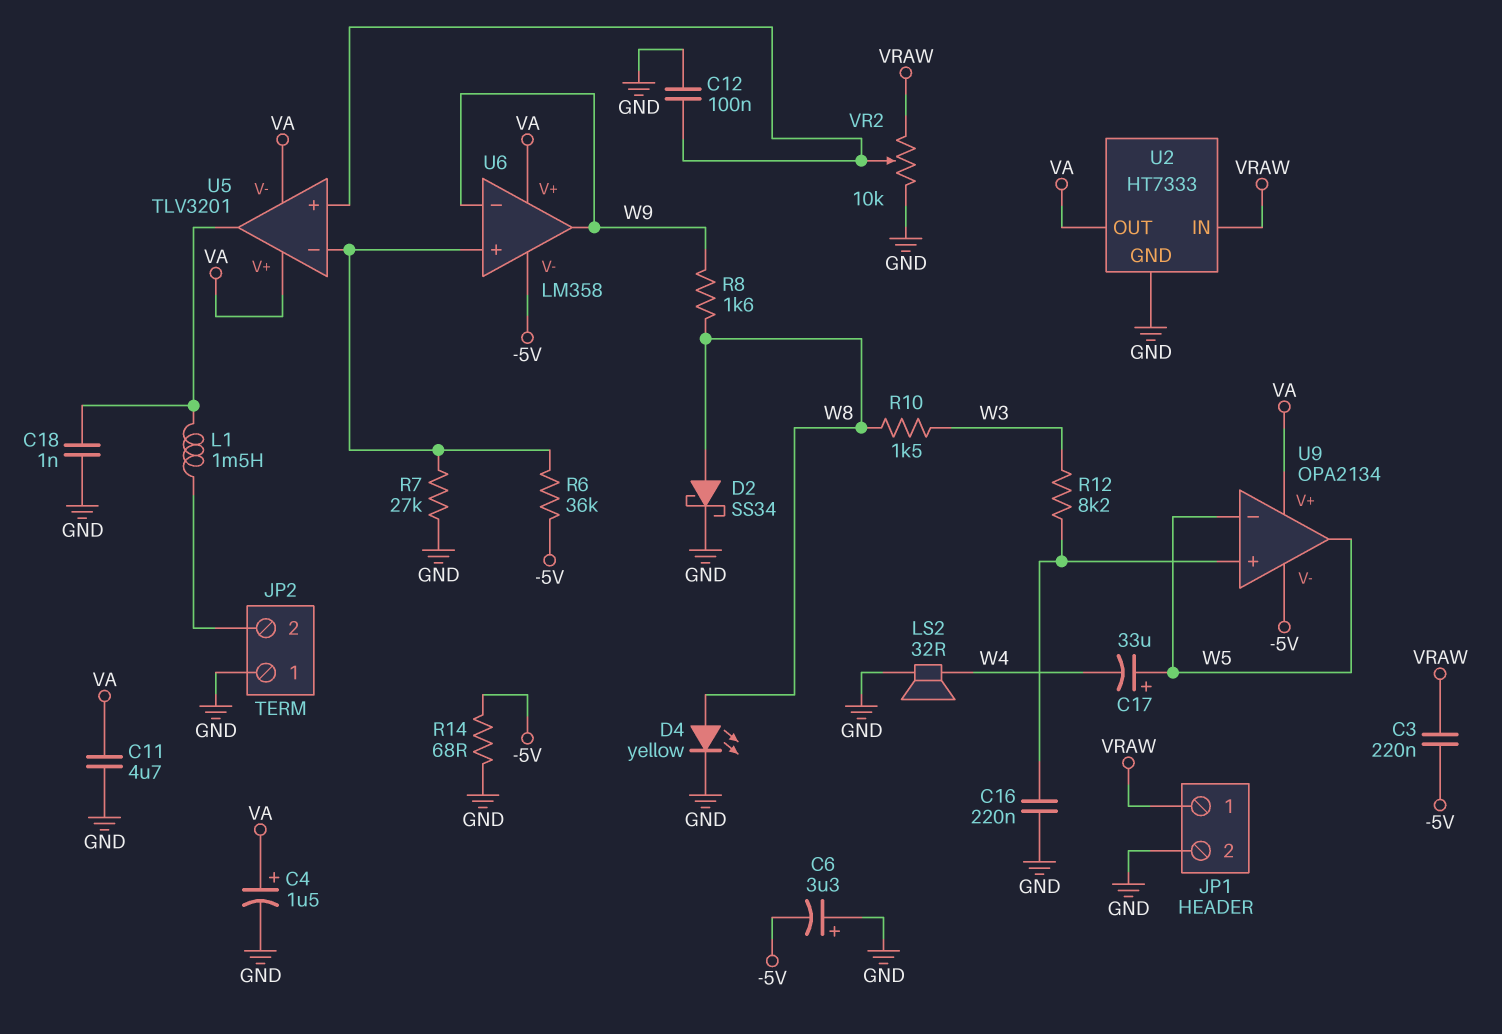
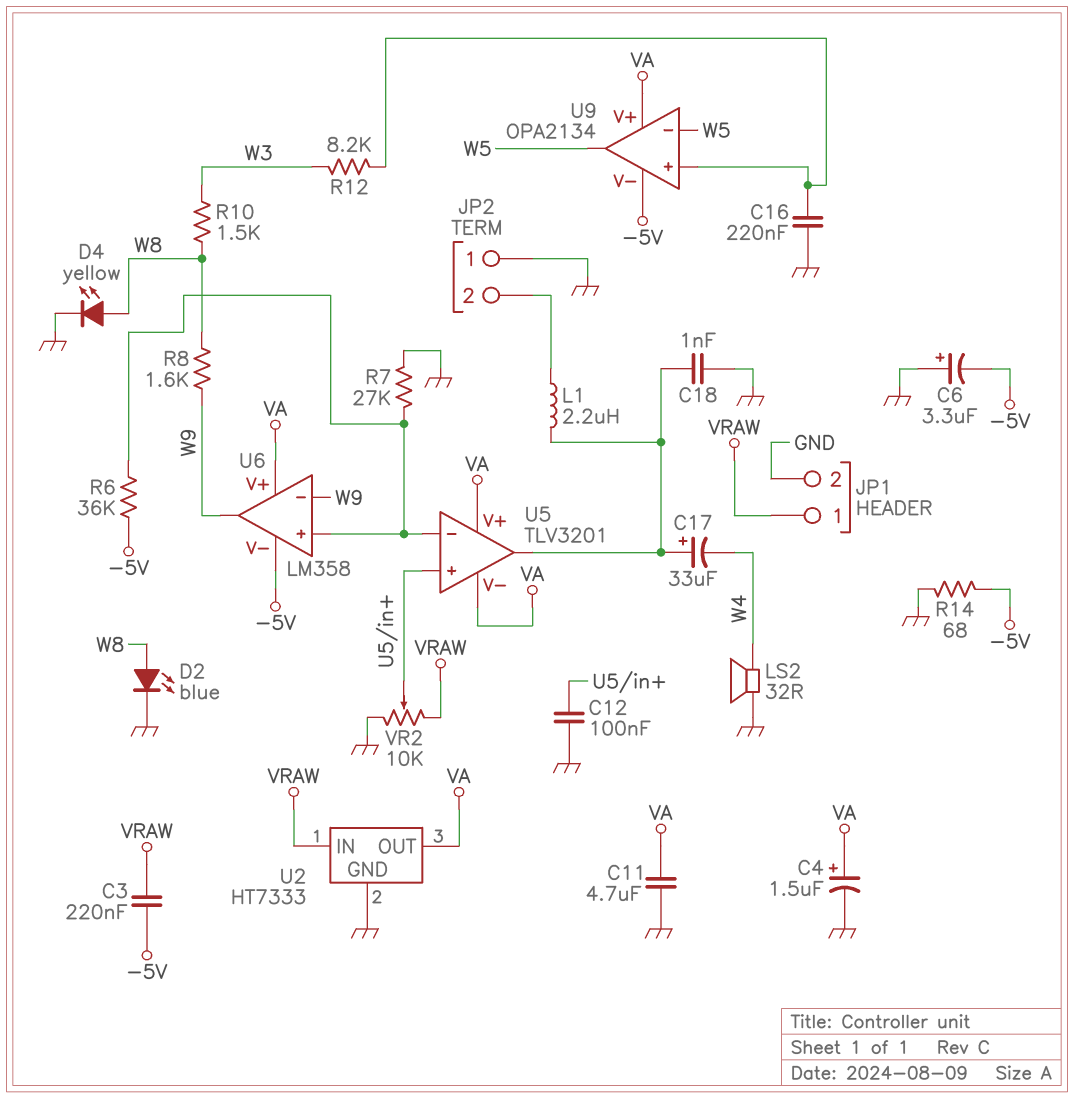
C17: 33uF (plus W5, minus W4) -> 33uF (plus U5/out, minus W4)
D2: schottky SS34 (A W8, K GND) -> LED blue (A W8, K GND)
L1: 1.5mH (JP2/2, U5/out) -> 2.2uH (JP2/2, U5/out)

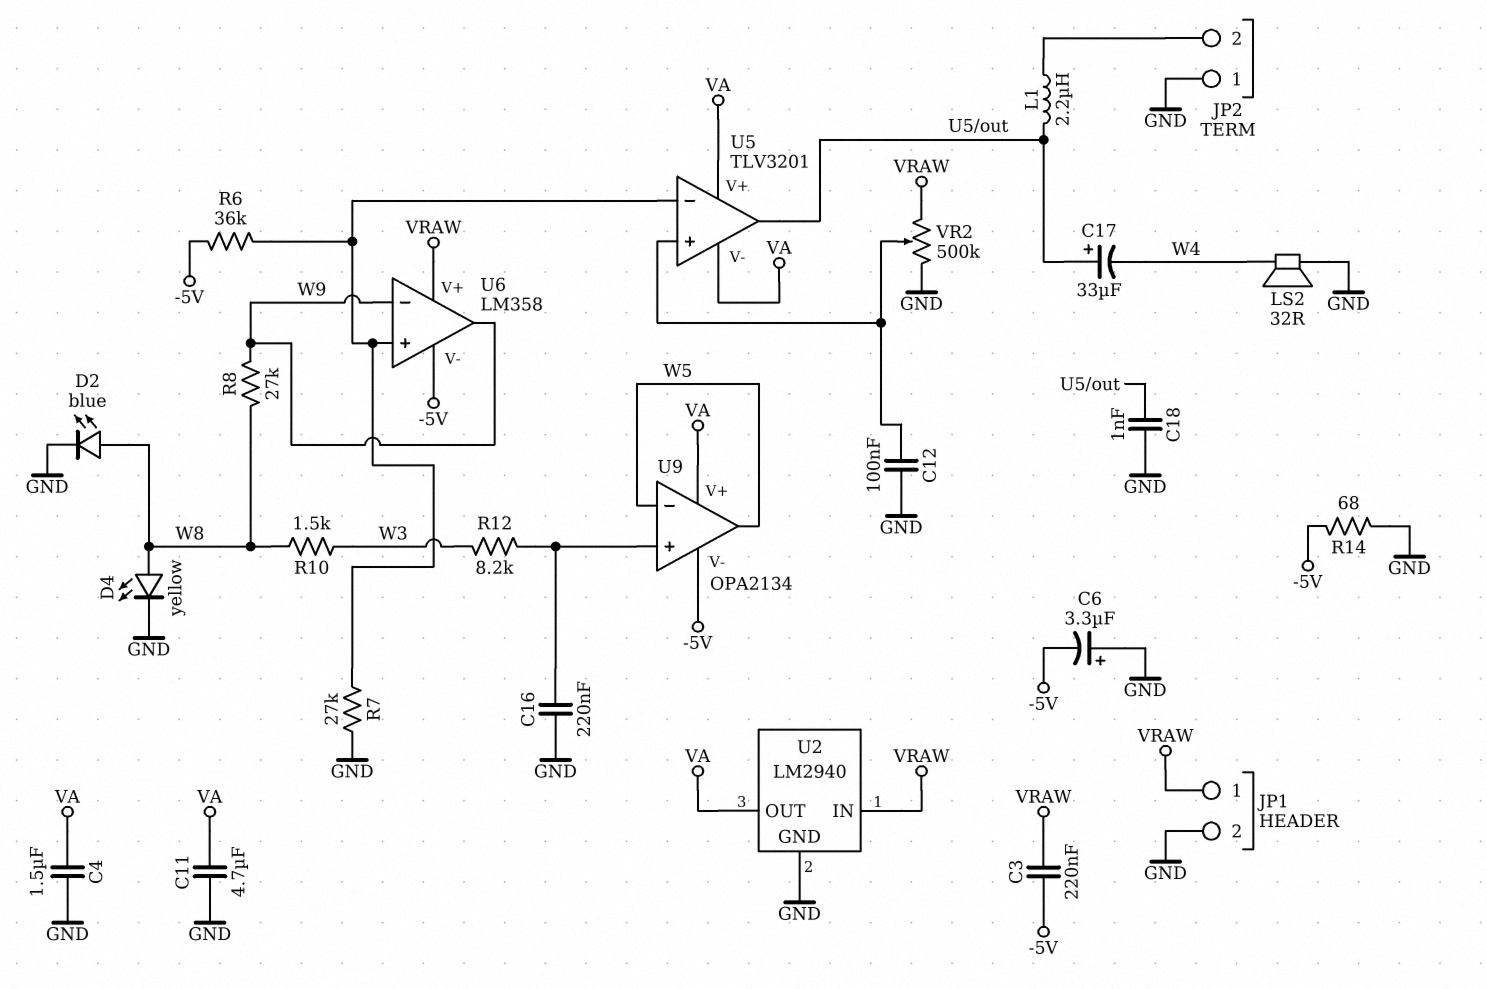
C4: 1.5uF (plus VA, minus GND) -> 1.5uF (GND, VA)
R8: 1.6k (W8, W9) -> 27k (W8, W9)
U2: HT7333 -> LM2940
U6 pin V+: VA -> VRAW
VR2: 10k (GND, VRAW, wiper U5/in+) -> 500k (GND, VRAW, wiper U5/in+)

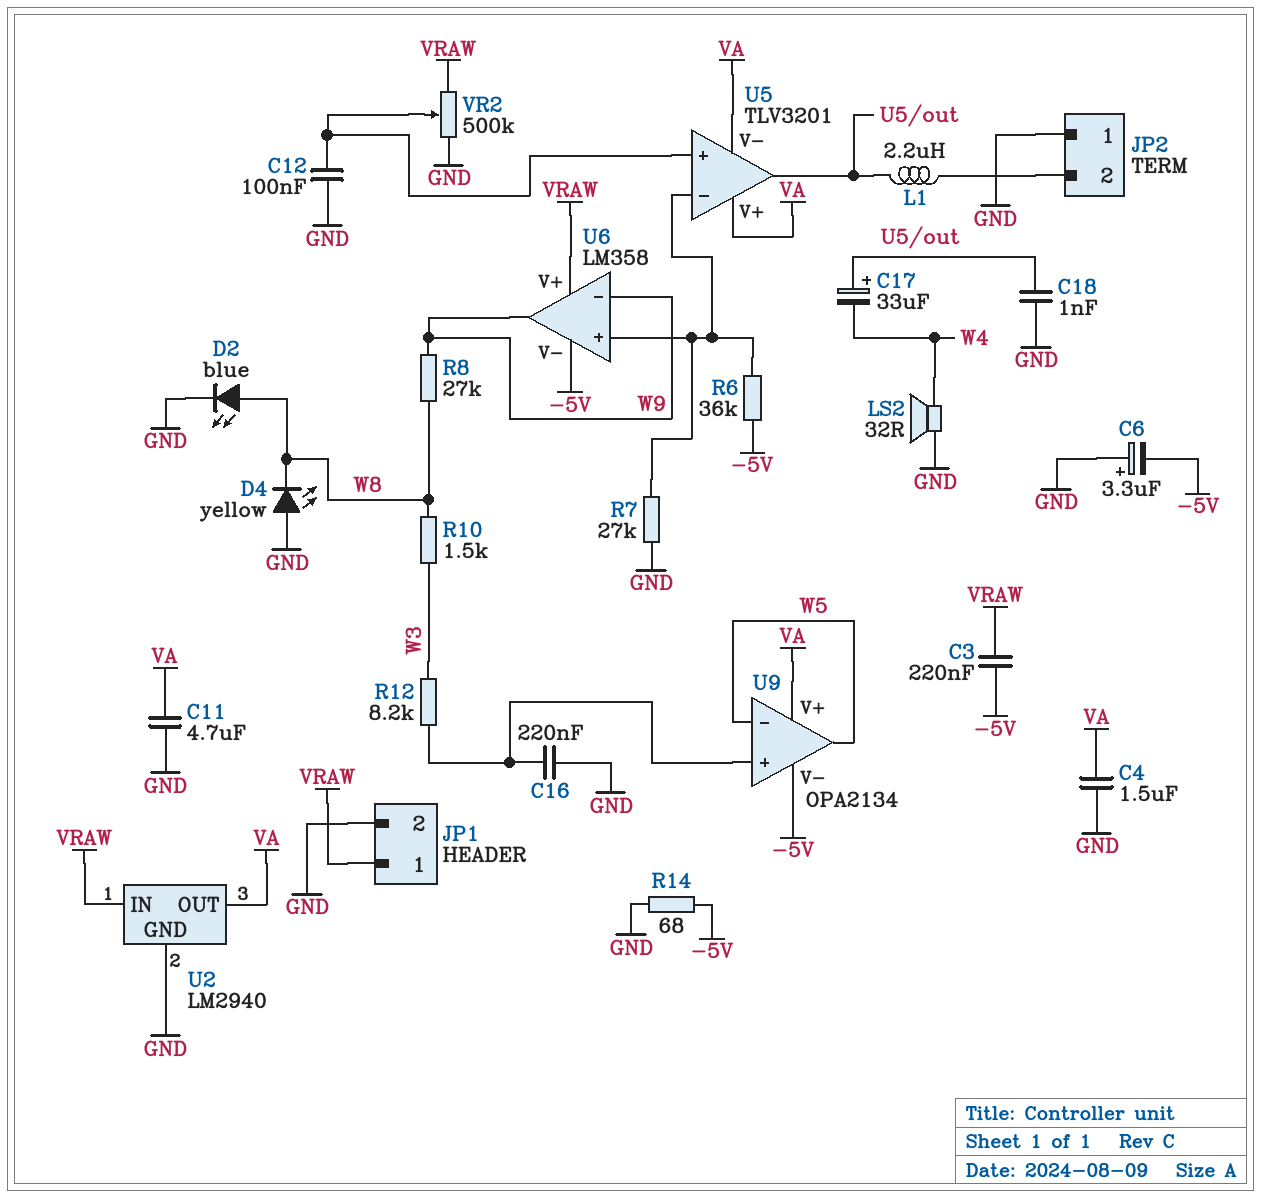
D4: LED yellow (A W8, K GND) -> LED yellow (A GND, K W8)

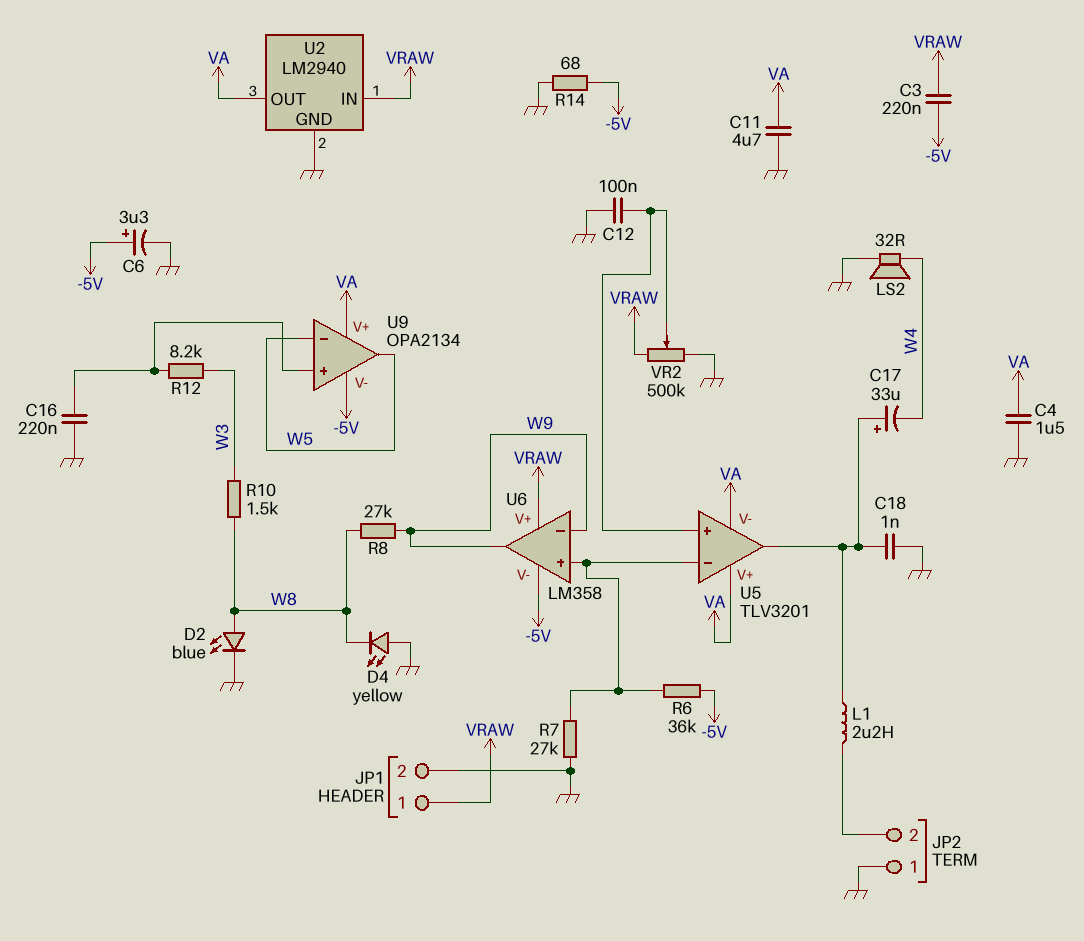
C6: 3.3uF (plus GND, minus -5V) -> 3.3uF (plus -5V, minus GND)

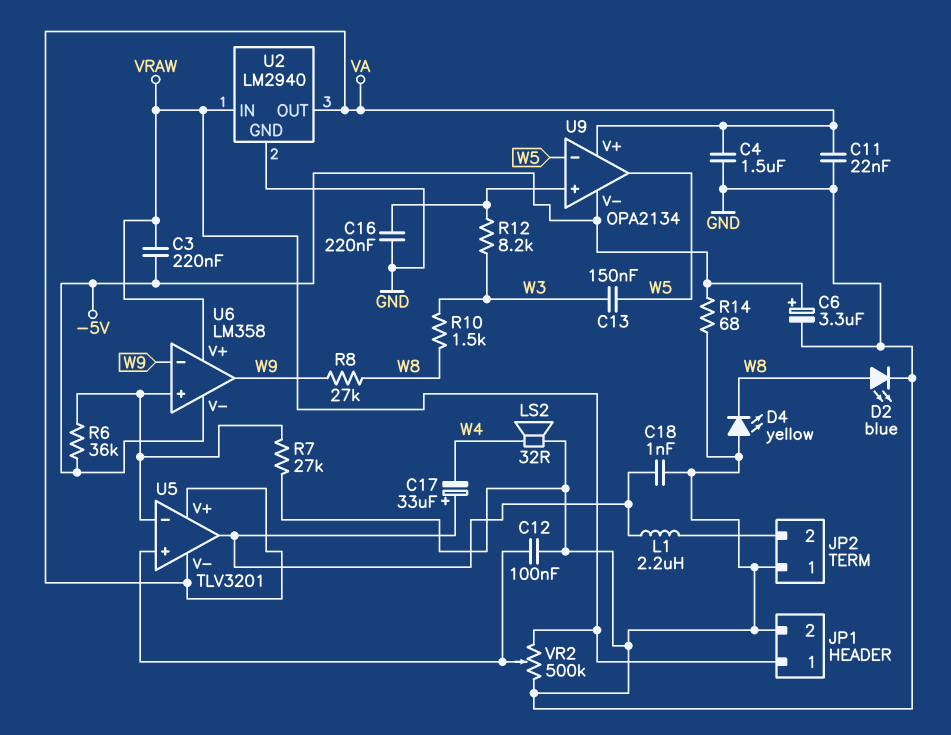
C11: 4.7uF (GND, VA) -> 22nF (GND, VA)
C13: none -> 150nF (W3, W5)

